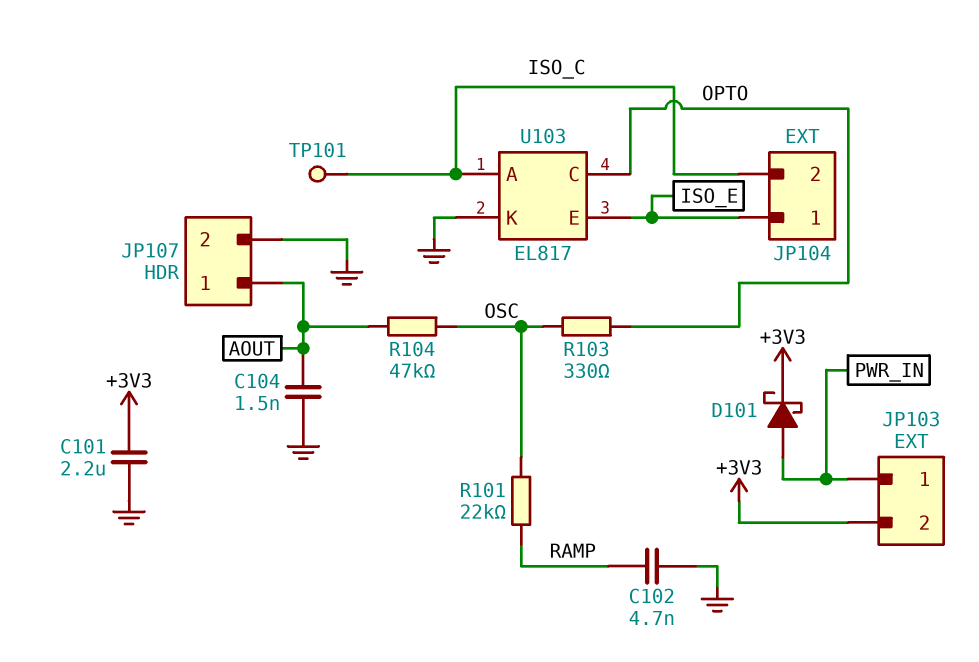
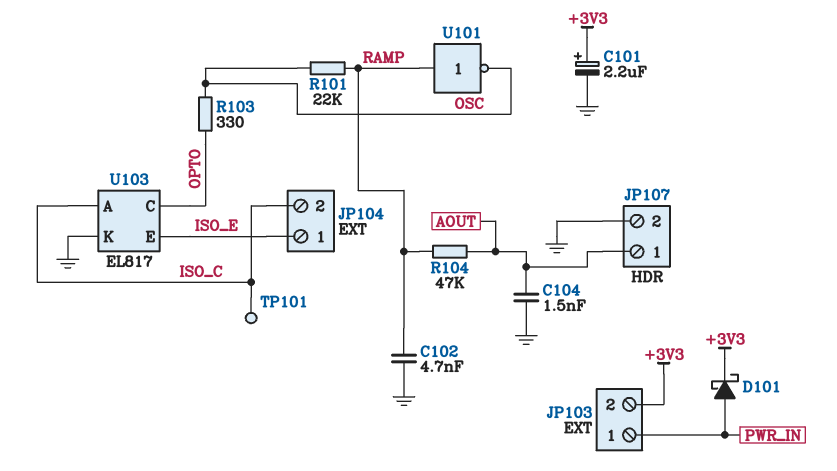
C101: 2.2uF (+3V3, GND) -> 2.2uF (plus +3V3, minus GND)
R104: 47k (AOUT, OSC) -> 47k (AOUT, RAMP)
U101: none -> NOT (in RAMP, out OSC)

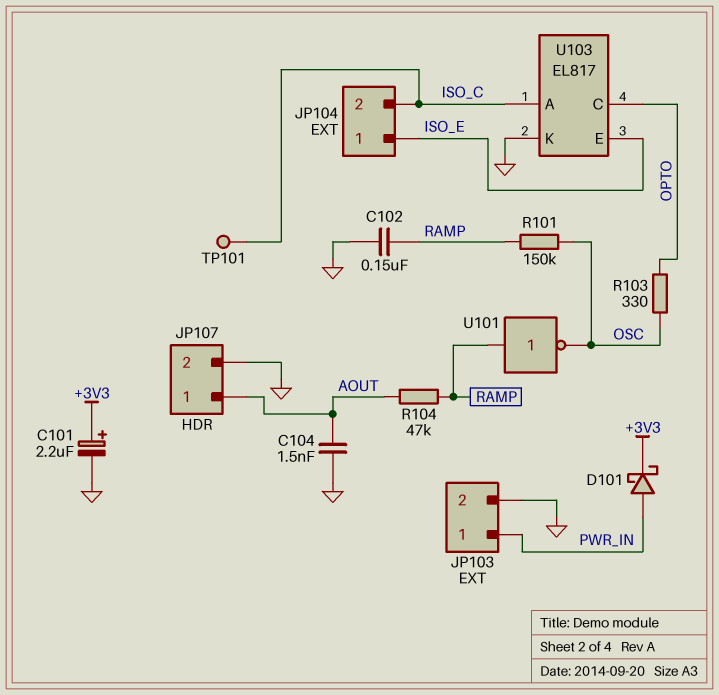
C102: 4.7nF (GND, RAMP) -> 150nF (GND, RAMP)
JP103 pin 2: +3V3 -> GND
R101: 22k (OSC, RAMP) -> 150k (OSC, RAMP)

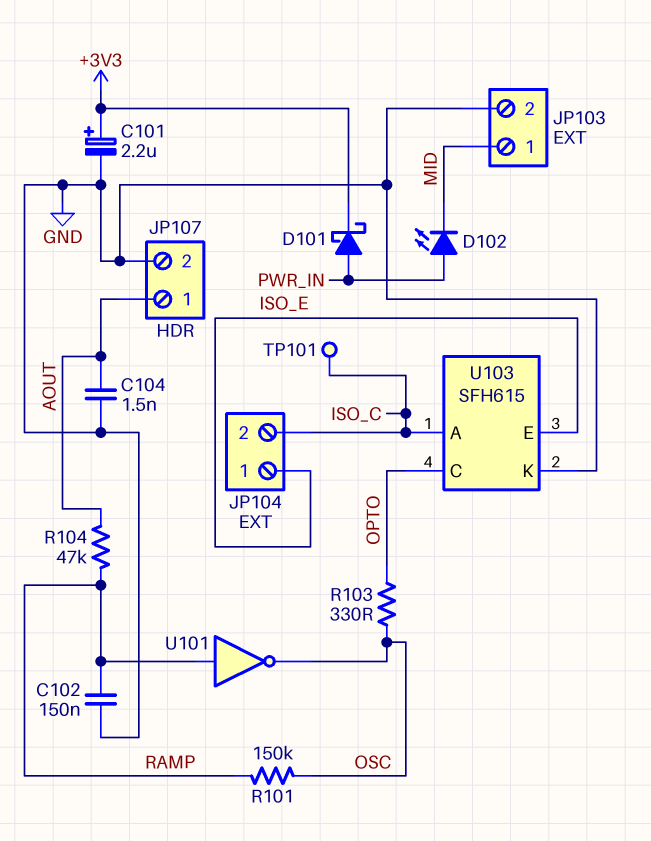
D102: none -> LED (A PWR_IN, K MID)
JP103 pin 1: PWR_IN -> MID
U103: EL817 -> SFH615

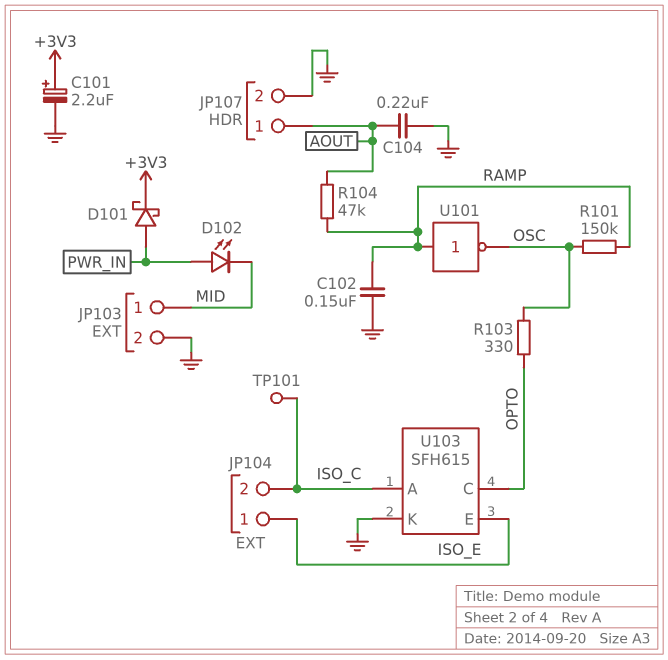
C104: 1.5nF (AOUT, GND) -> 220nF (AOUT, GND)

